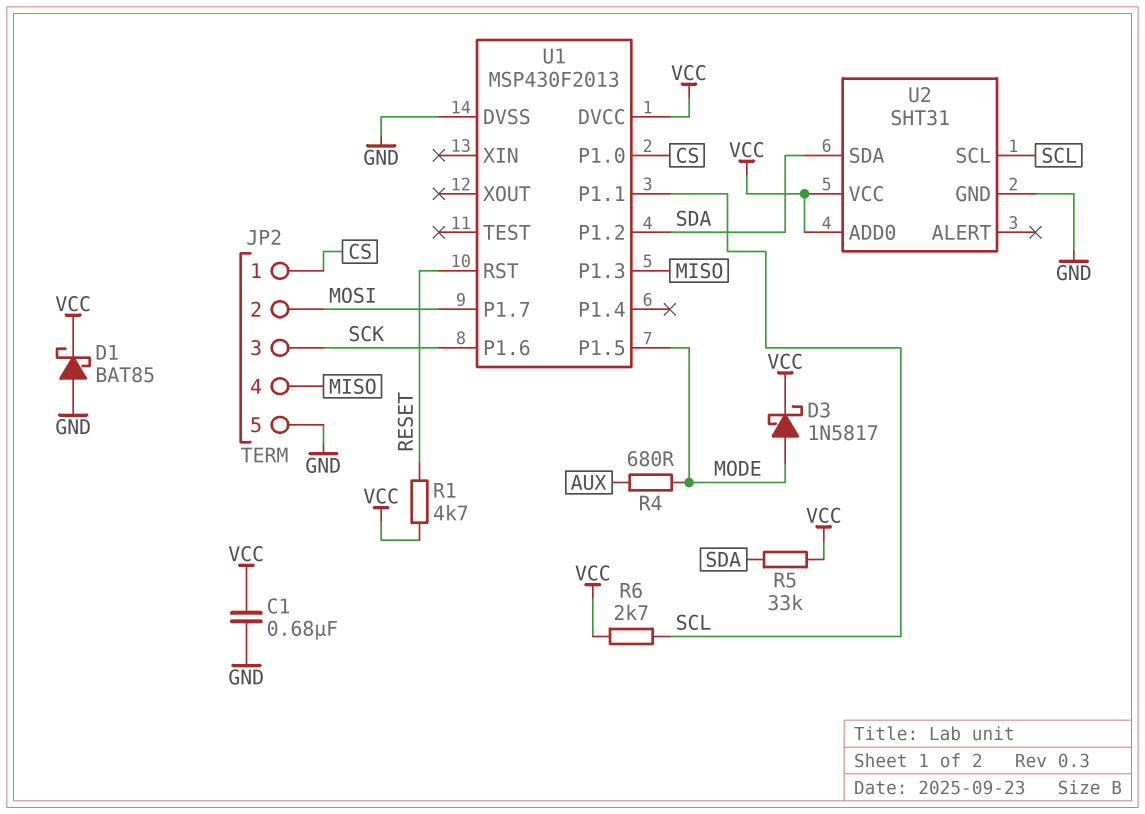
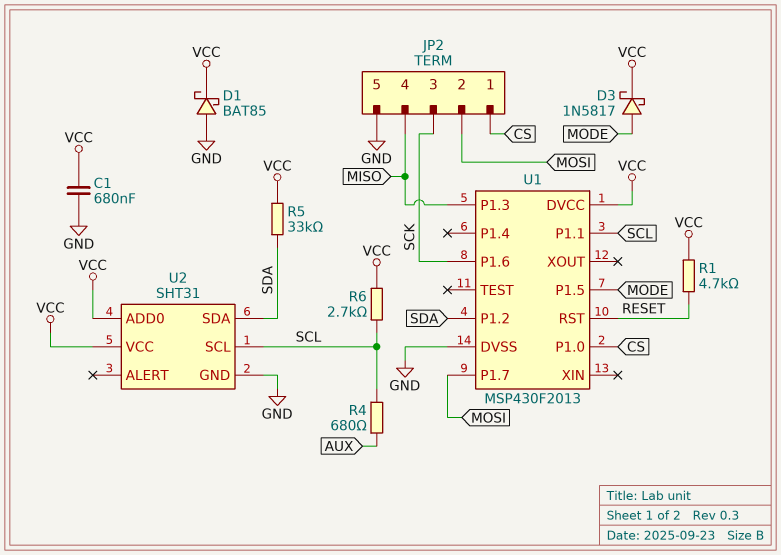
R4: 680 (AUX, MODE) -> 680 (AUX, SCL)

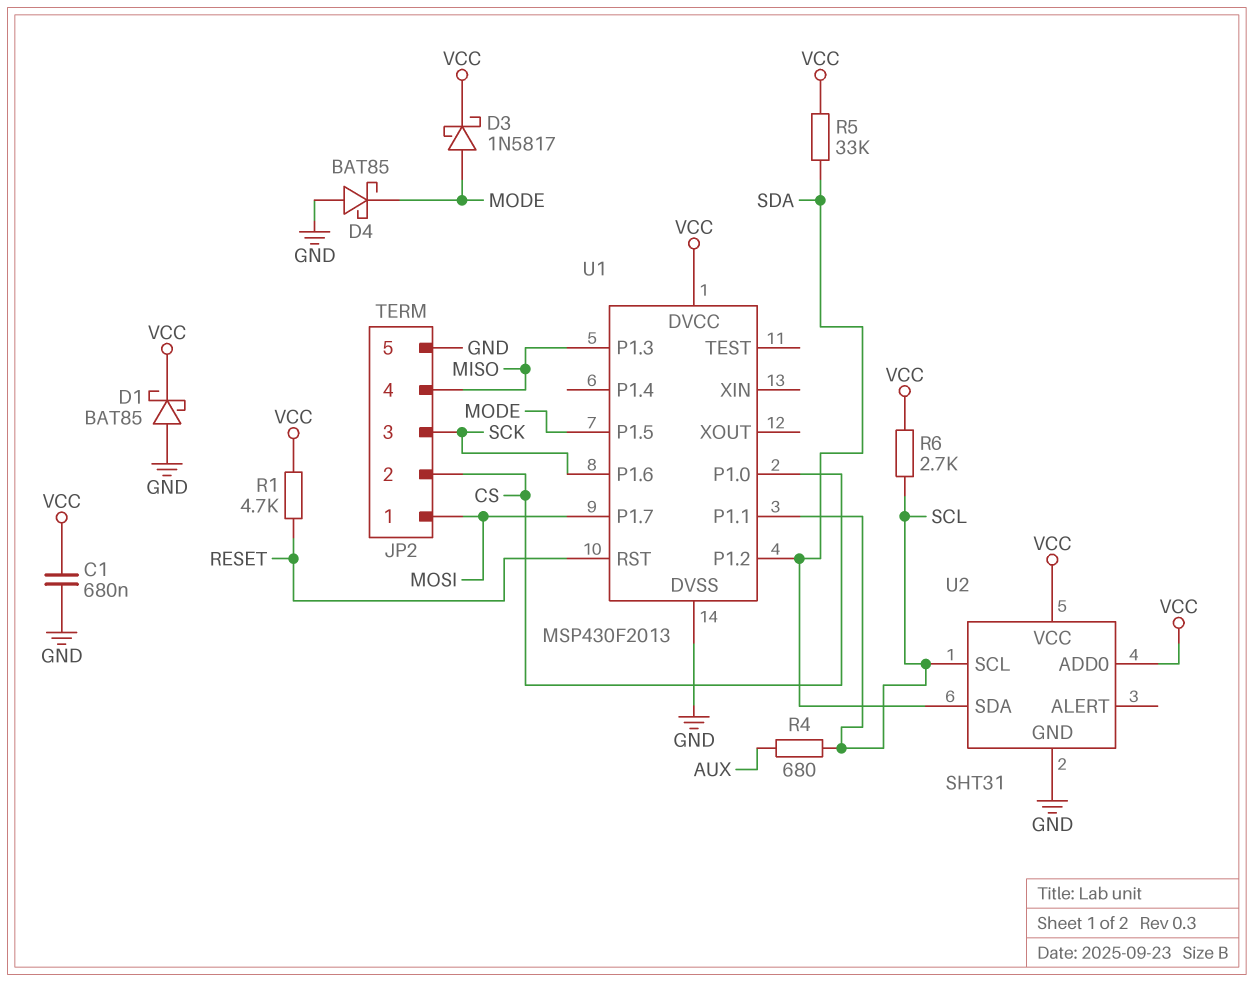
D4: none -> schottky BAT85 (A GND, K MODE)
JP2 pin 1: CS -> MOSI
JP2 pin 2: MOSI -> CS

